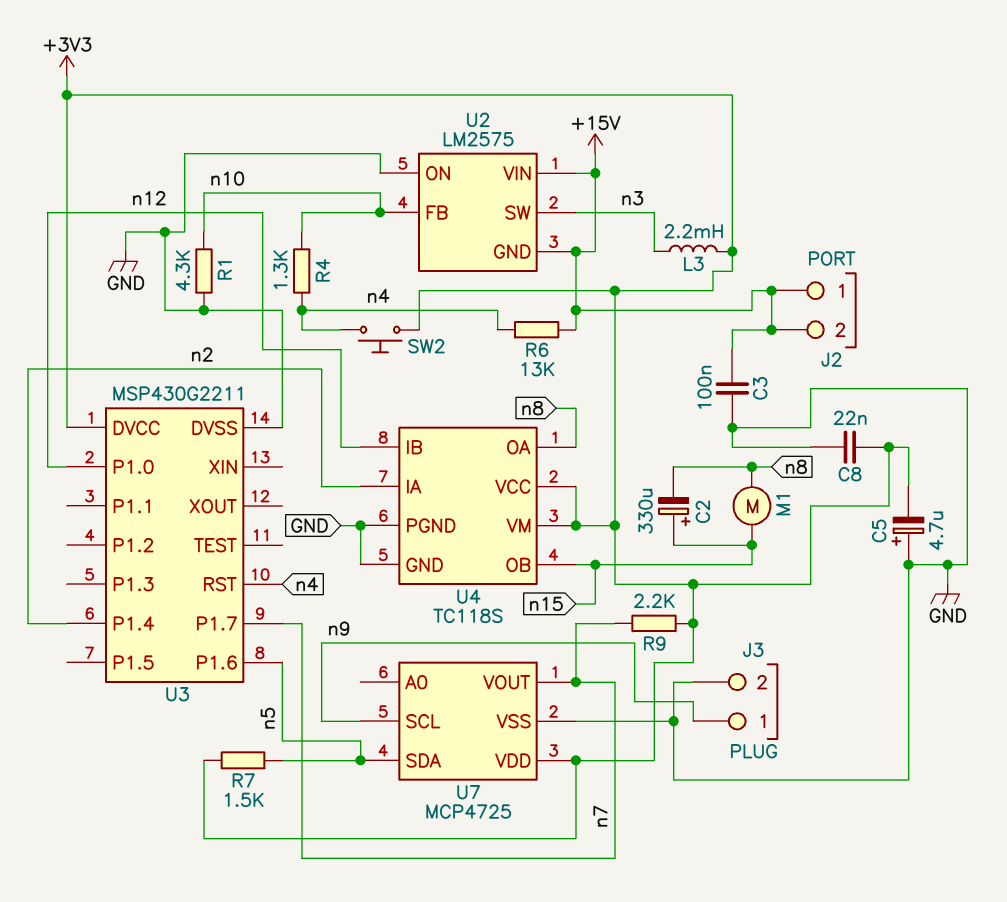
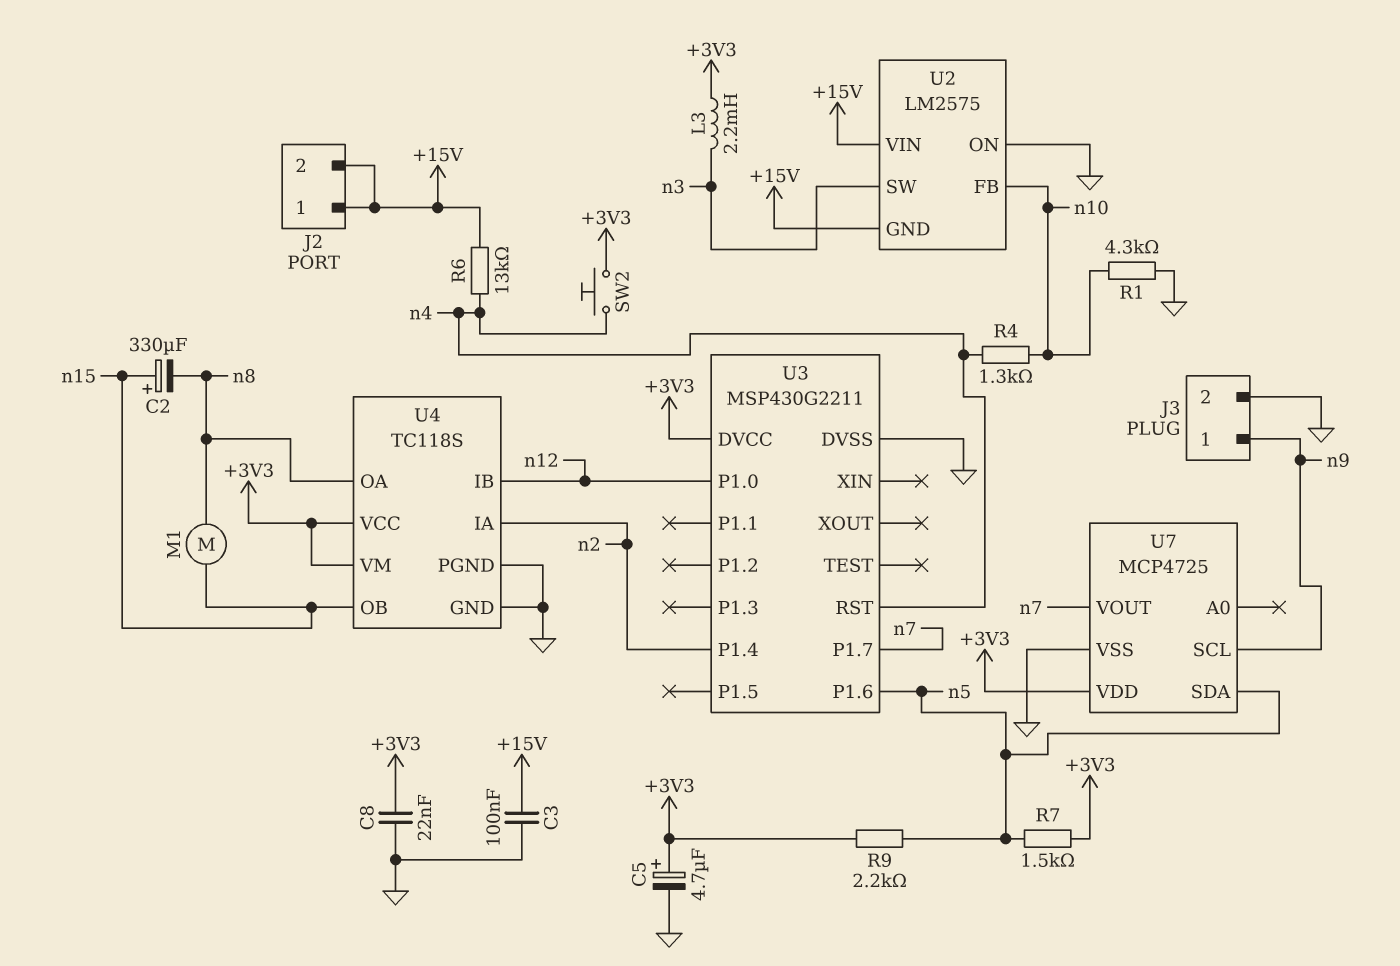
C5: 4.7uF (plus GND, minus +3V3) -> 4.7uF (plus +3V3, minus GND)
R9: 2.2k (+3V3, n7) -> 2.2k (+3V3, n5)

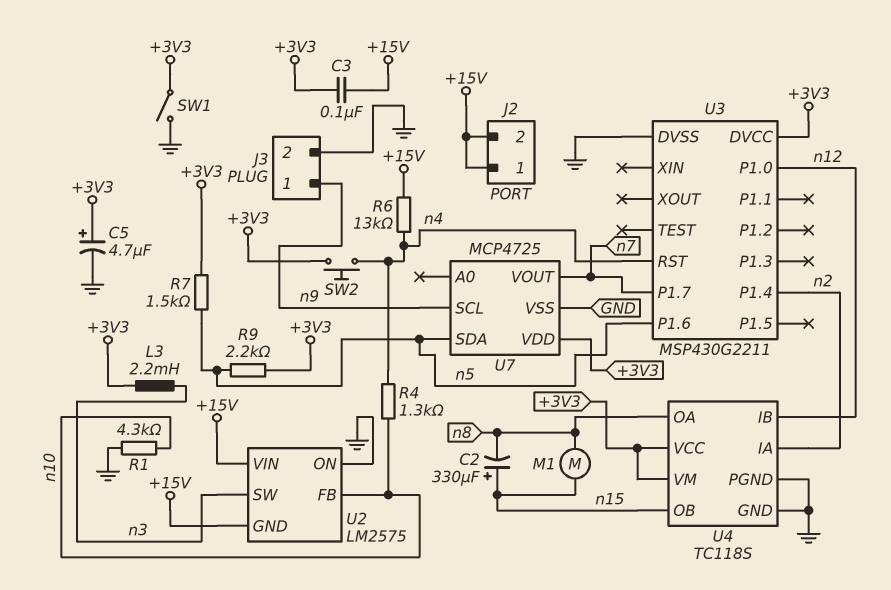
C3: 100nF (+15V, GND) -> 100nF (+3V3, +15V)
C8: 22nF (+3V3, GND) -> none
SW1: none -> switch (+3V3, GND)

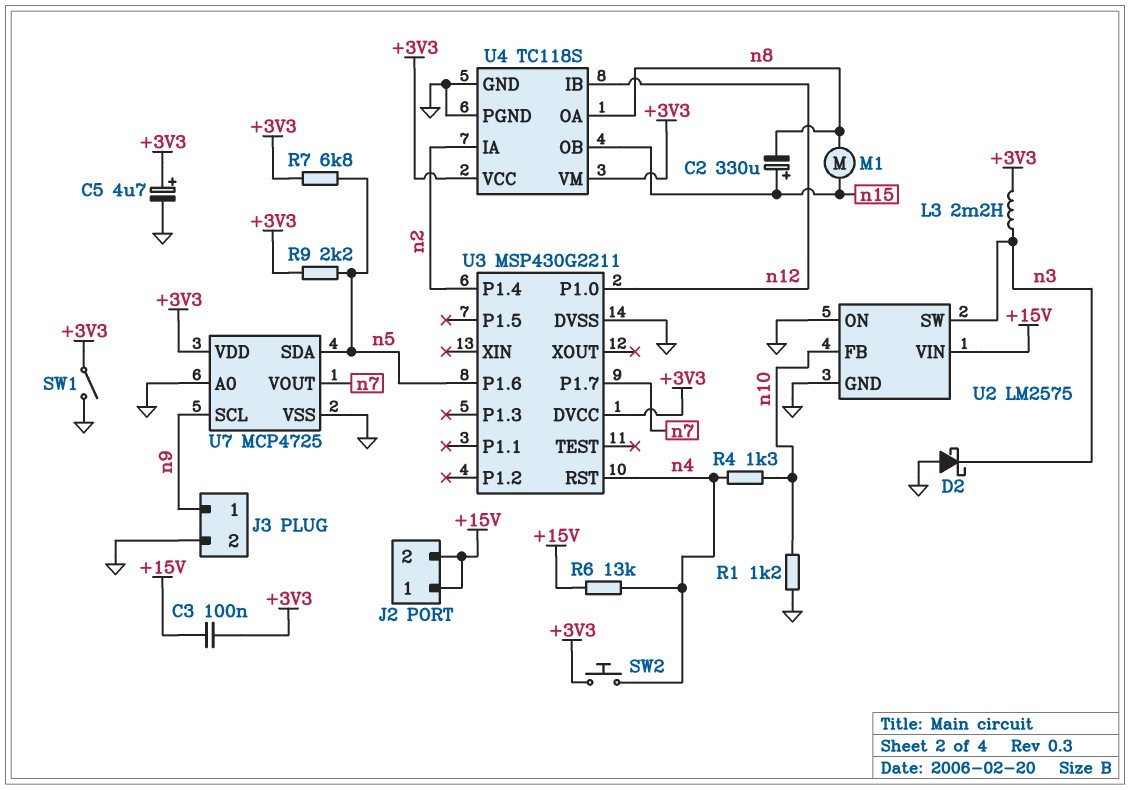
D2: none -> schottky (A GND, K n3)
R1: 4.3k (GND, n10) -> 1.2k (GND, n10)
R7: 1.5k (+3V3, n5) -> 6.8k (+3V3, n5)
U2 pin GND: +15V -> GND
U7 pin A0: none -> GND

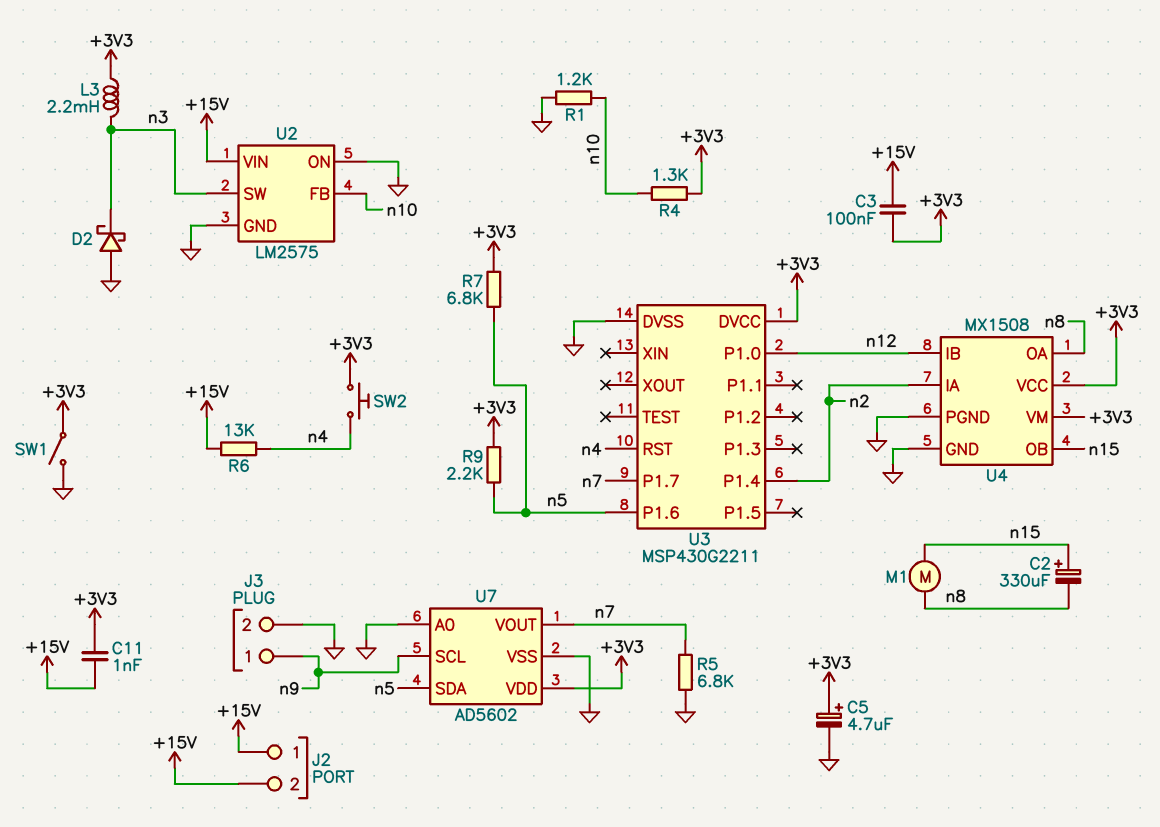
C11: none -> 1nF (+3V3, +15V)
R4: 1.3k (n4, n10) -> 1.3k (+3V3, n10)
R5: none -> 6.8k (GND, n7)
U4: TC118S -> MX1508
U7: MCP4725 -> AD5602

